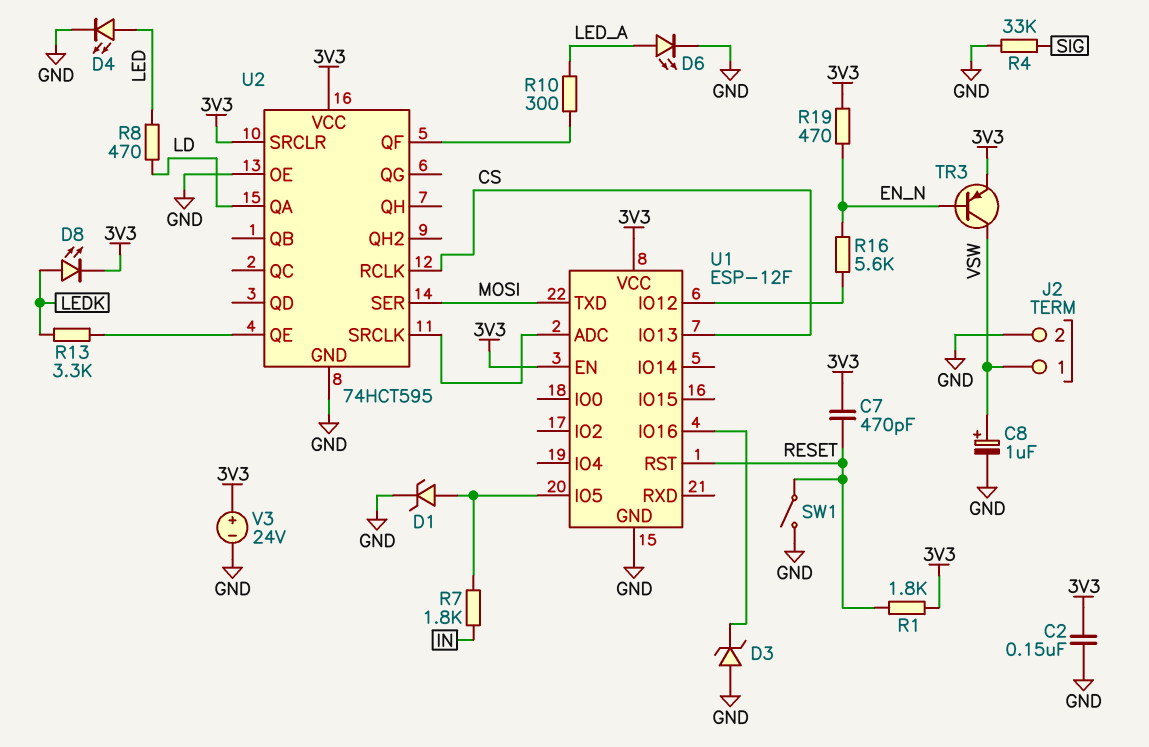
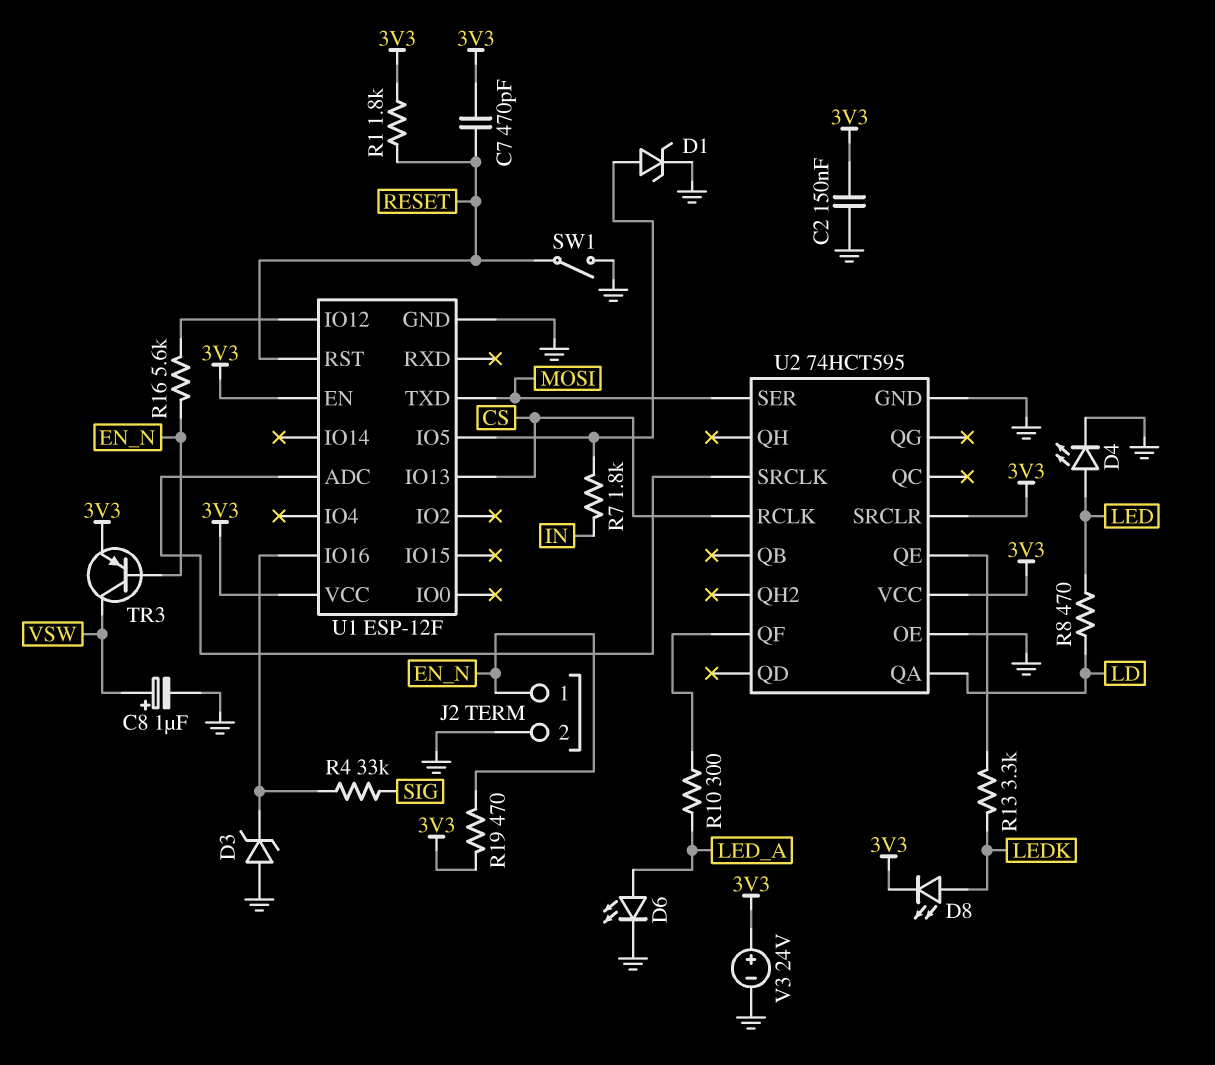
J2 pin 1: VSW -> EN_N
R4: 33k (GND, SIG) -> 33k (SIG, U1/IO16)

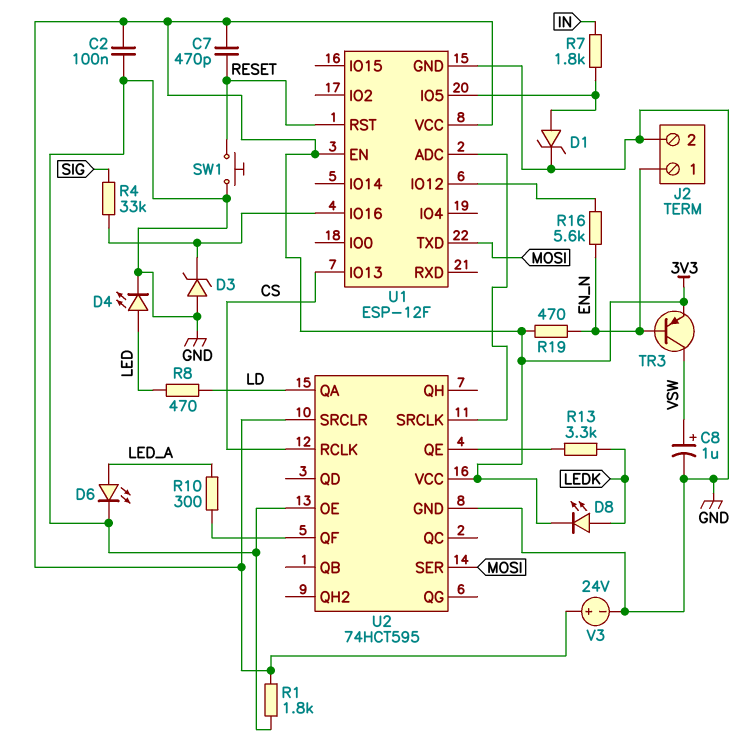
C2: 150nF (3V3, GND) -> 100nF (3V3, GND)
R1: 1.8k (3V3, RESET) -> 1.8k (3V3, GND)
SW1: switch (GND, RESET) -> button (GND, RESET)

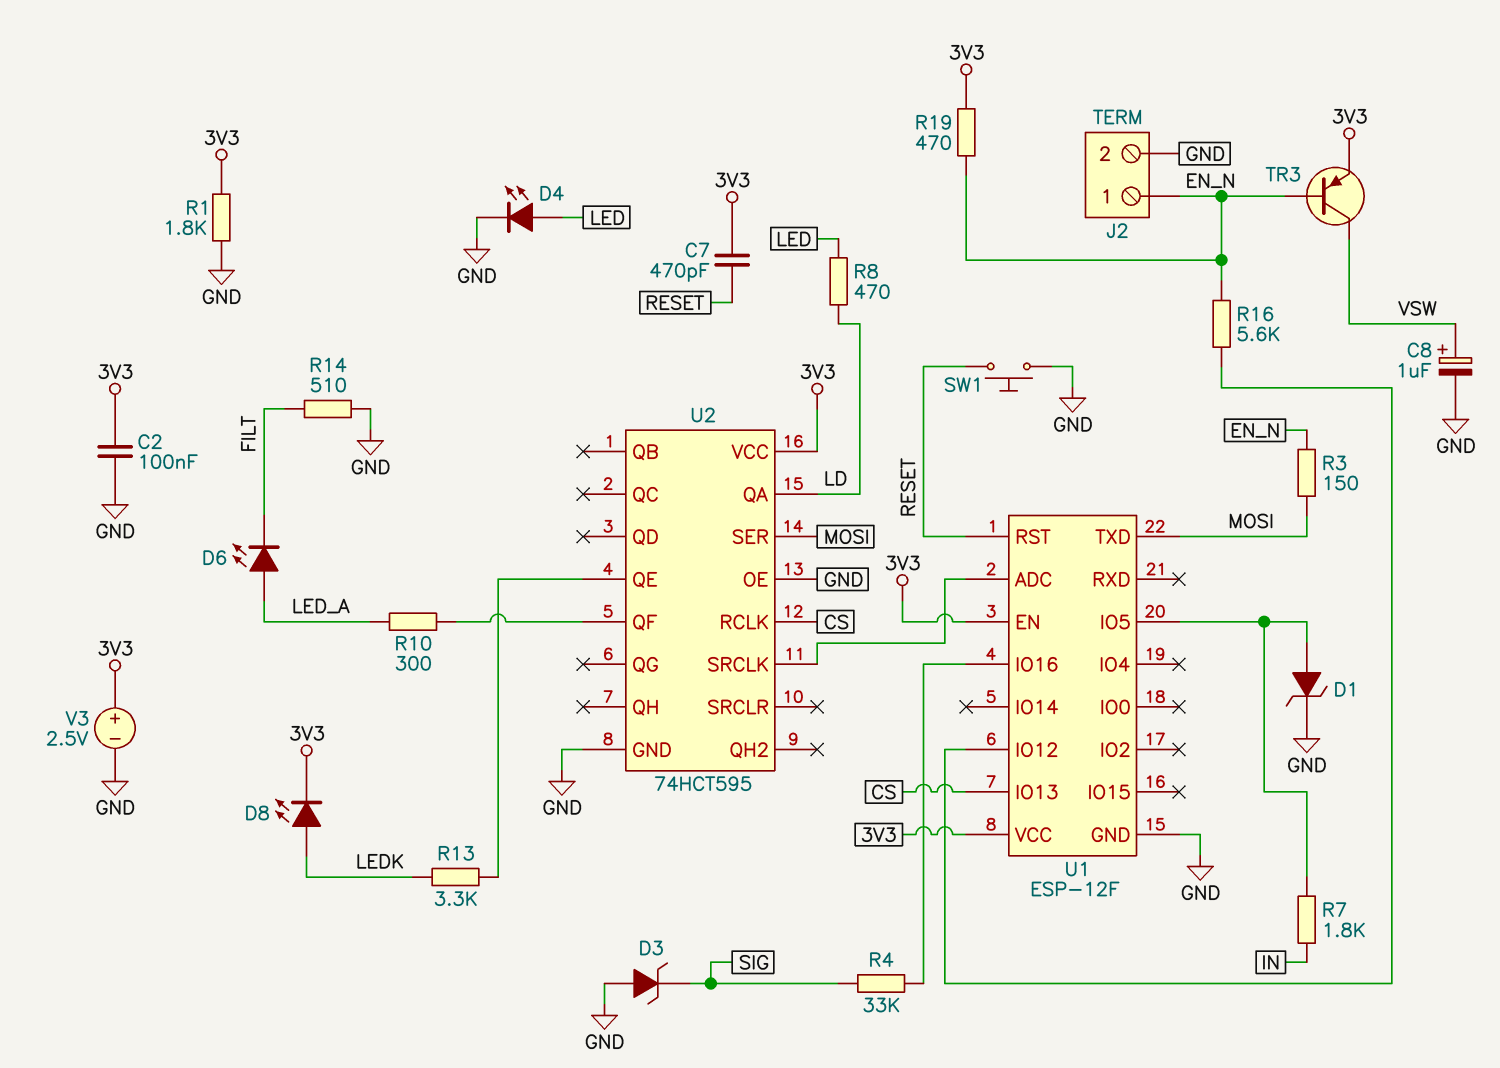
D3: zener (A GND, K U1/IO16) -> zener (A GND, K SIG)
D6: LED (A LED_A, K GND) -> LED (A LED_A, K FILT)
R3: none -> 150 (EN_N, MOSI)
R14: none -> 510 (FILT, GND)
U2 pin SRCLR: 3V3 -> none
V3: 24V (plus 3V3, minus GND) -> 2.5V (plus 3V3, minus GND)

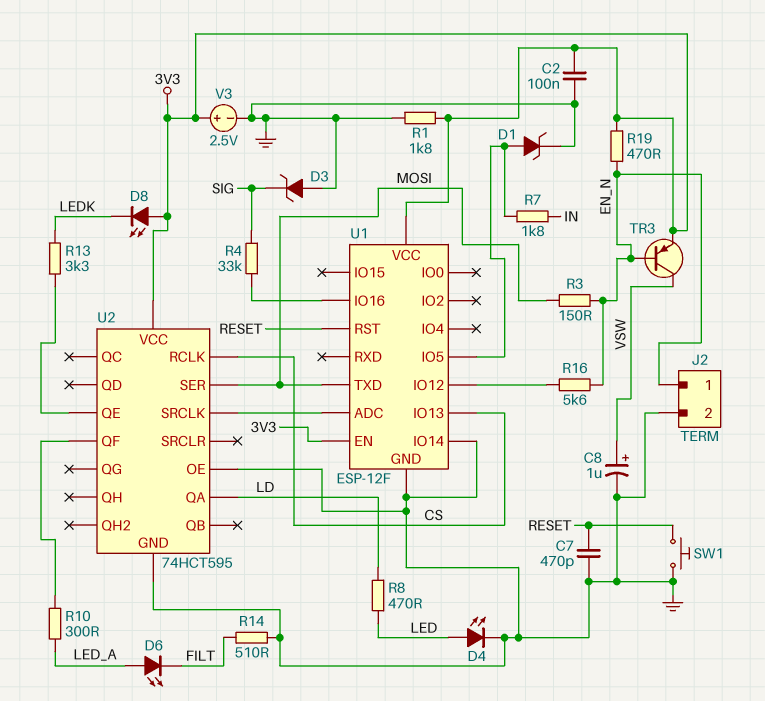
C7: 470pF (3V3, RESET) -> 470pF (GND, RESET)
D8: LED (A LEDK, K 3V3) -> LED (A 3V3, K LEDK)
U1 pin IO14: none -> GND

